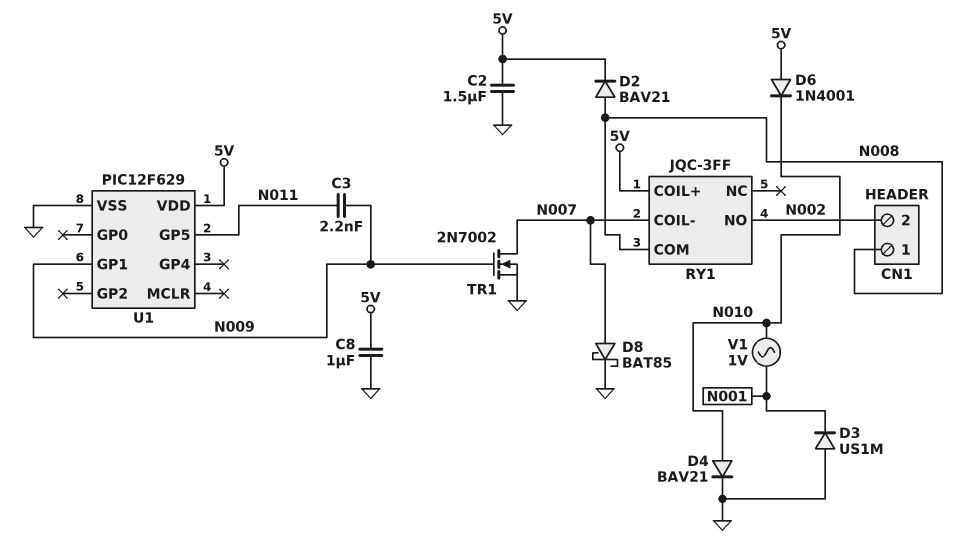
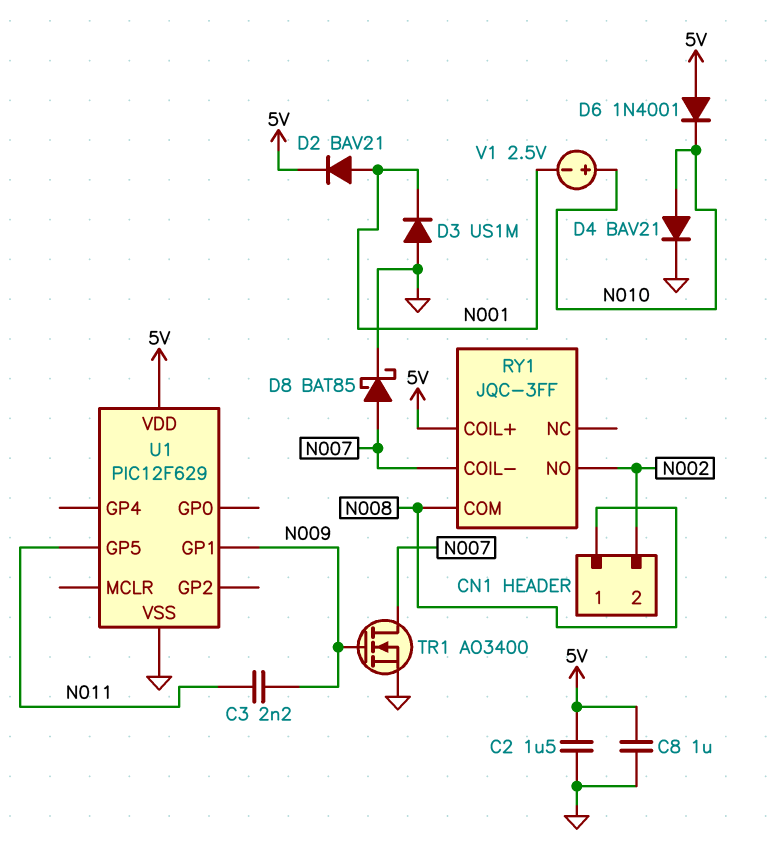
D2: diode BAV21 (A N008, K 5V) -> diode BAV21 (A N001, K 5V)
TR1: NMOS 2N7002 (G N009, D N007, S GND) -> NMOS AO3400 (G N009, D N007, S GND)
V1: AC 1V (N001, N010) -> 2.5V (plus N010, minus N001)

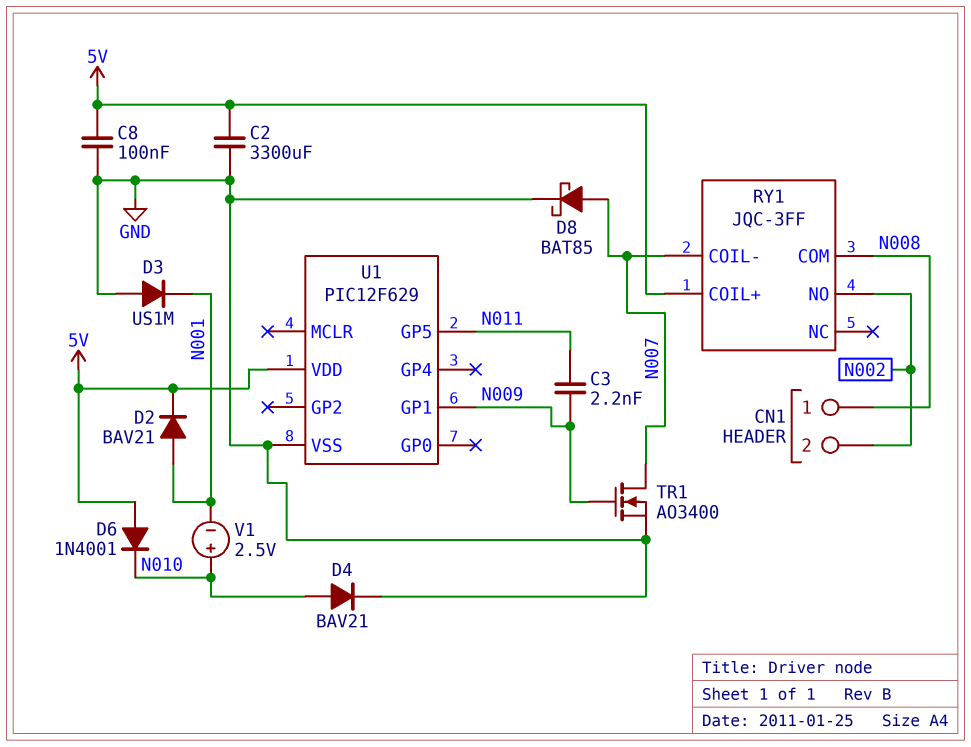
C2: 1.5uF (5V, GND) -> 3300uF (5V, GND)
C8: 1uF (5V, GND) -> 100nF (5V, GND)

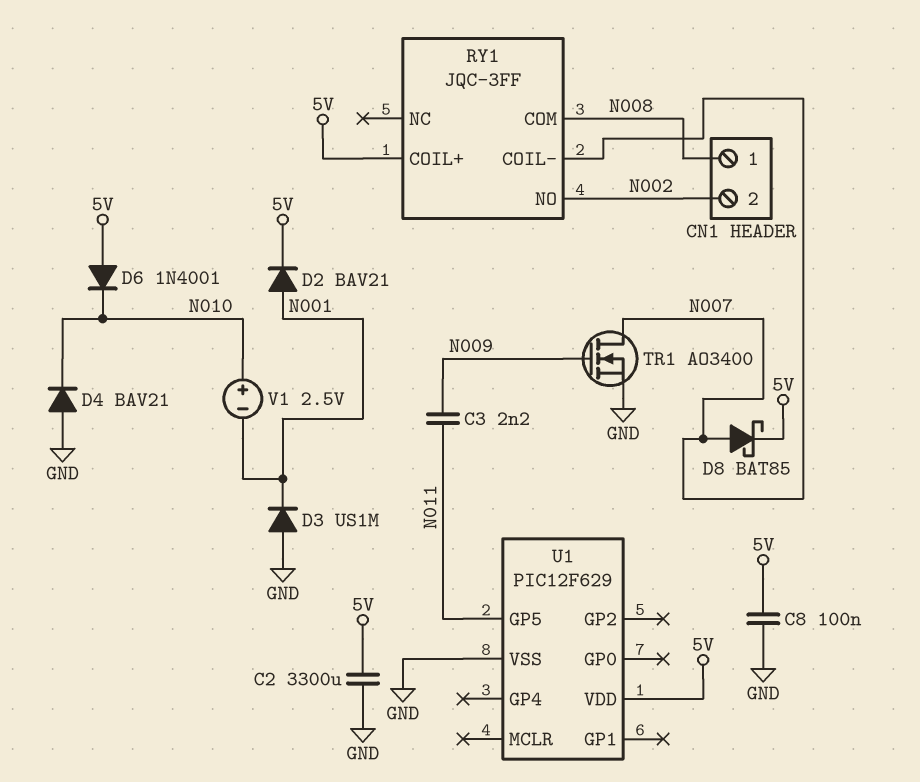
D4: diode BAV21 (A N010, K GND) -> diode BAV21 (A GND, K N010)
D8: schottky BAT85 (A N007, K GND) -> schottky BAT85 (A N007, K 5V)
U1 pin GP1: N009 -> none

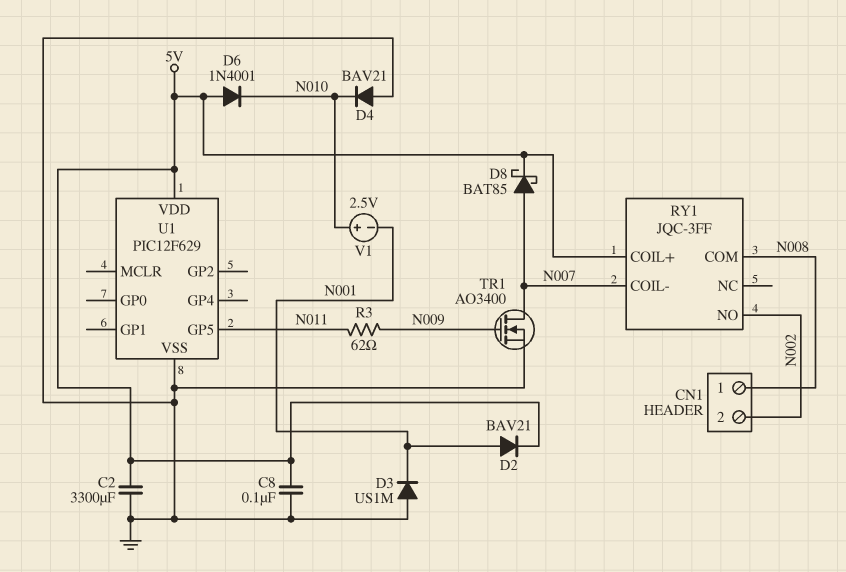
C3: 2.2nF (N009, N011) -> none
R3: none -> 62 (N009, N011)

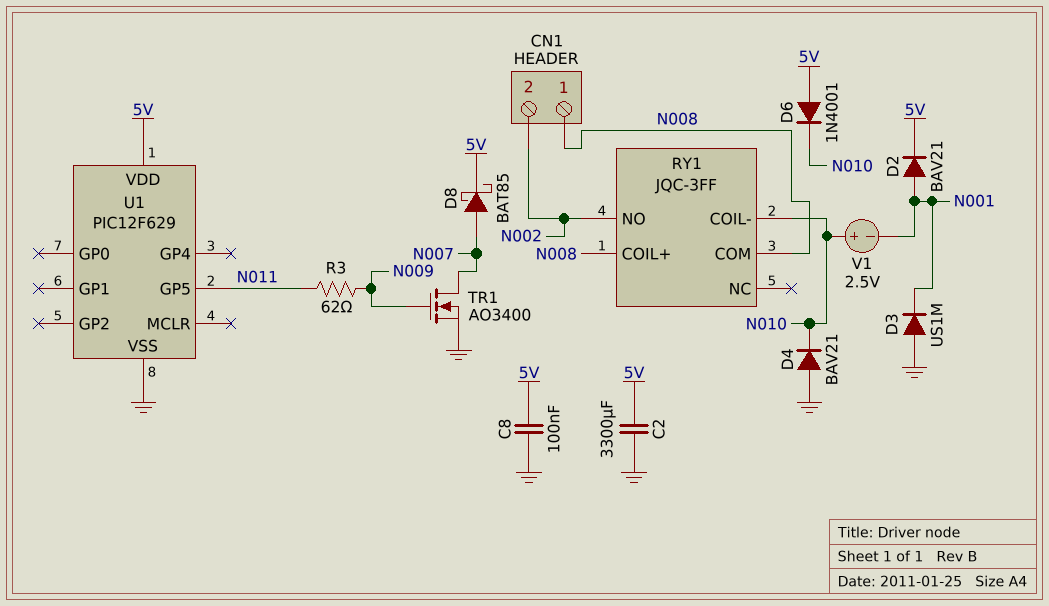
RY1 pin COIL+: 5V -> N008
RY1 pin COIL-: N007 -> N010

